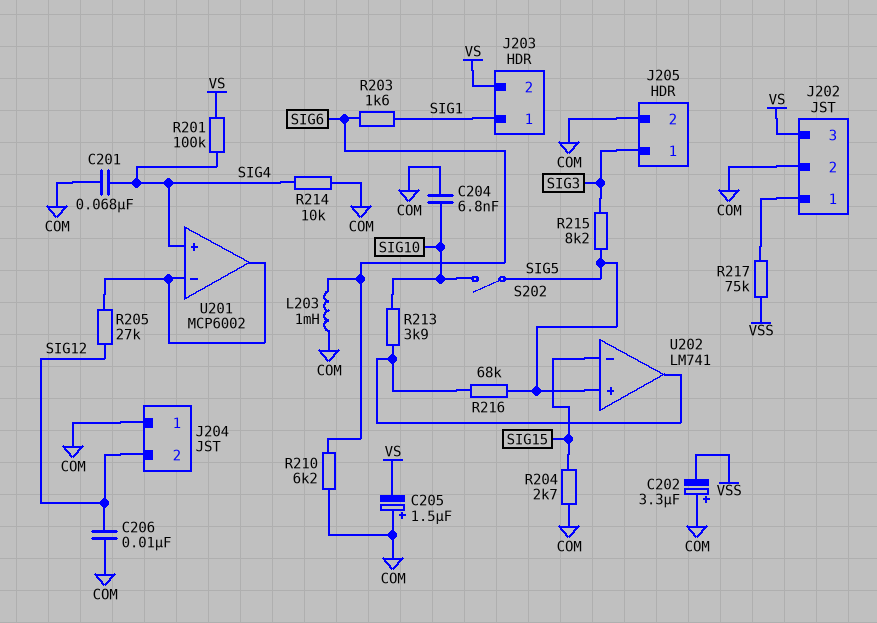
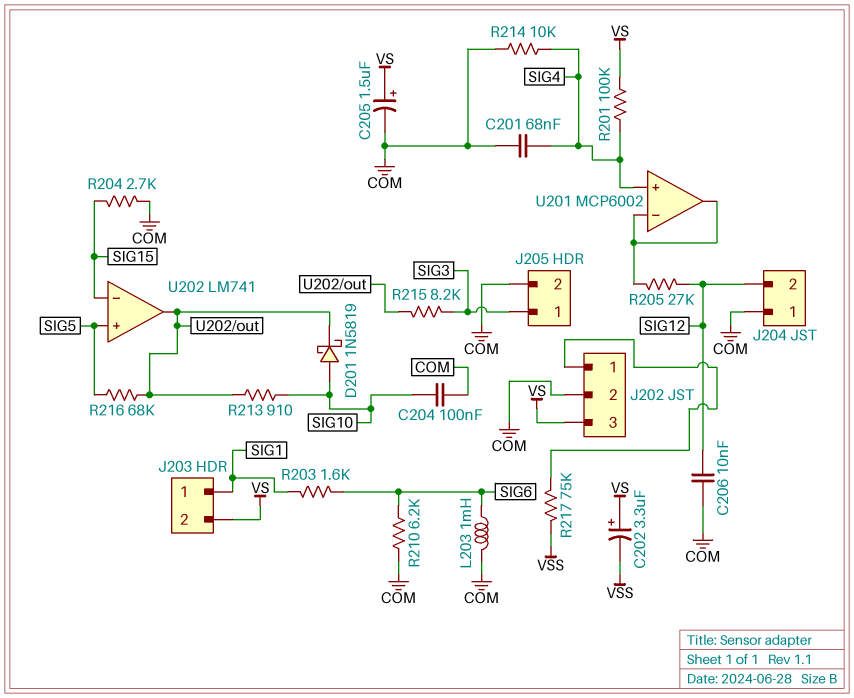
C202: 3.3uF (plus COM, minus VSS) -> 3.3uF (plus VS, minus VSS)
C204: 6.8nF (COM, SIG10) -> 100nF (COM, SIG10)
C205: 1.5uF (plus COM, minus VS) -> 1.5uF (plus VS, minus COM)
D201: none -> schottky 1N5819 (A SIG10, K U202/out)
R213: 3.9k (SIG10, U202/out) -> 910 (SIG10, U202/out)
R215: 8.2k (SIG3, SIG5) -> 8.2k (SIG3, U202/out)
S202: switch (SIG5, SIG10) -> none

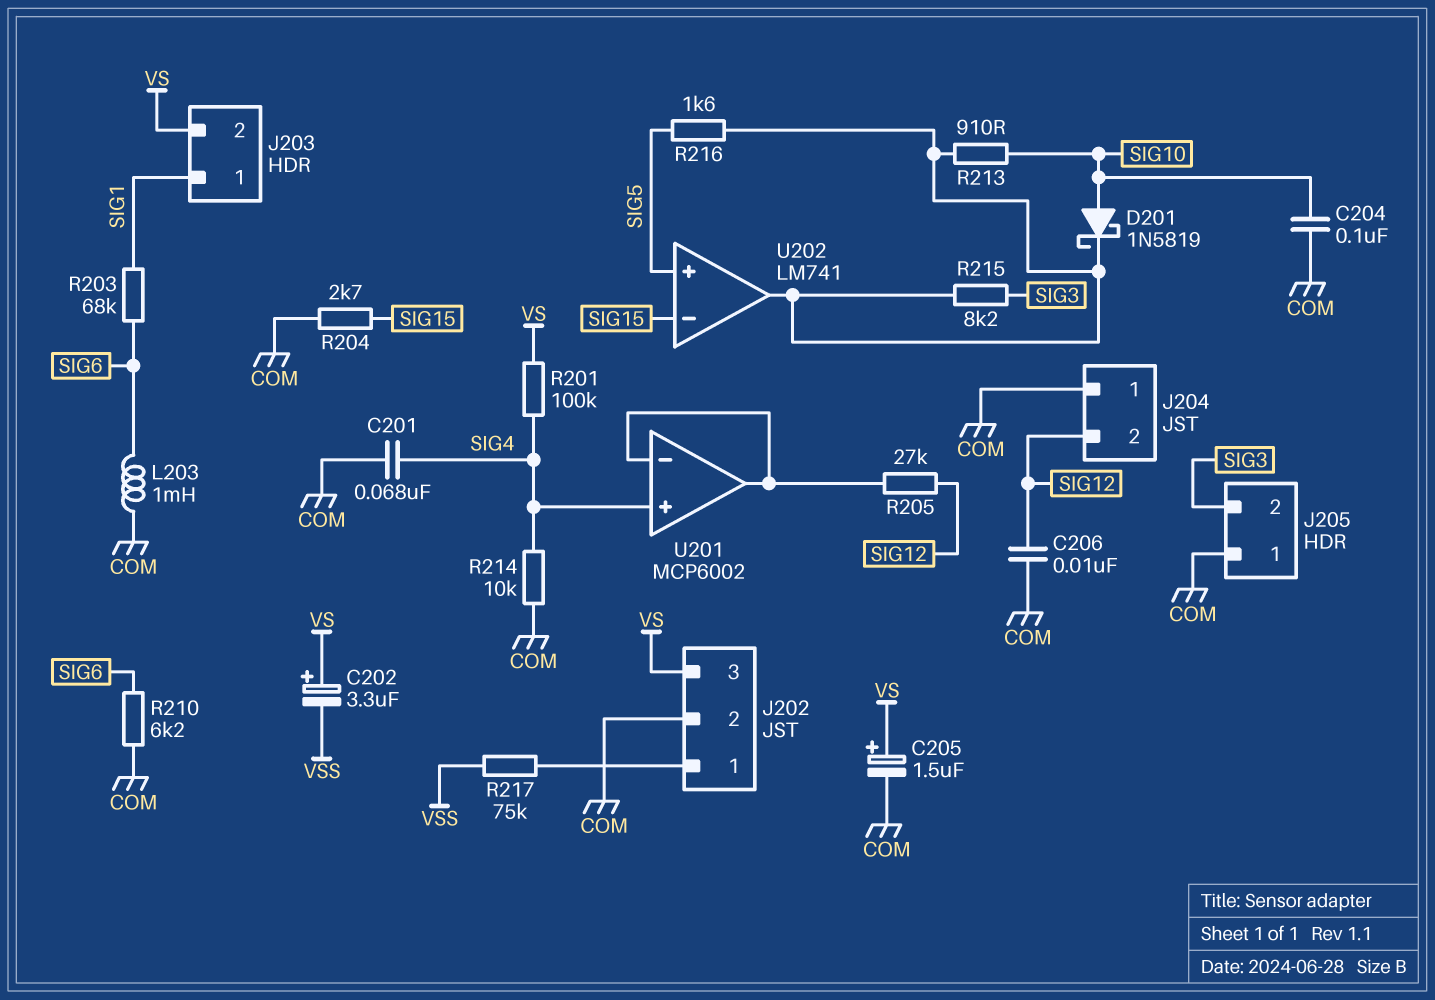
J205 pin 1: SIG3 -> COM
J205 pin 2: COM -> SIG3
R203: 1.6k (SIG1, SIG6) -> 68k (SIG1, SIG6)
R216: 68k (SIG5, U202/out) -> 1.6k (SIG5, U202/out)

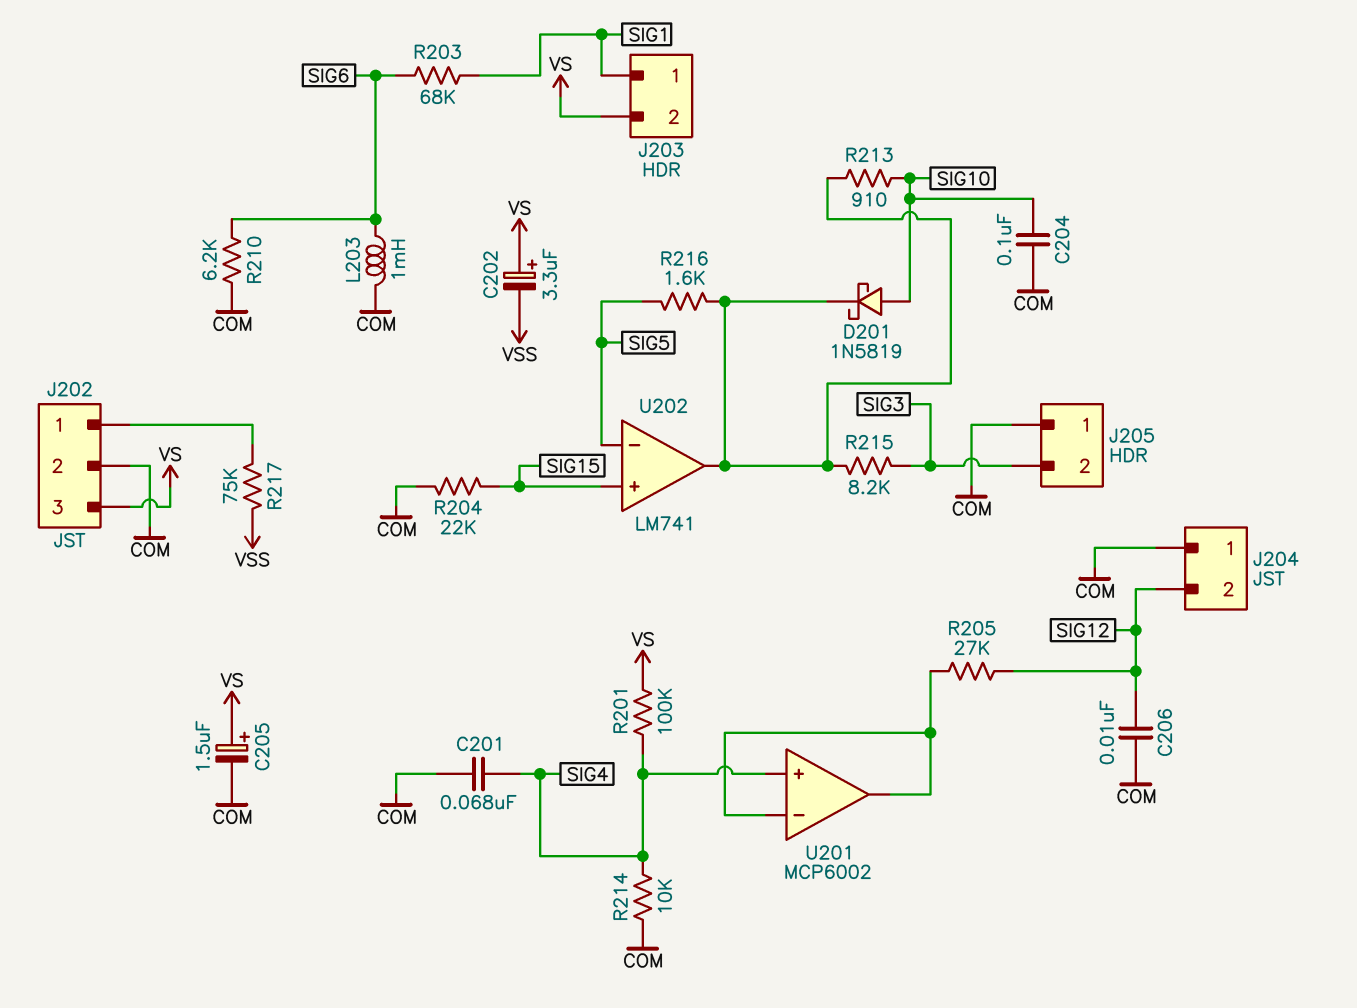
R204: 2.7k (COM, SIG15) -> 22k (COM, SIG15)
U202 pin in+: SIG5 -> SIG15
U202 pin in-: SIG15 -> SIG5

